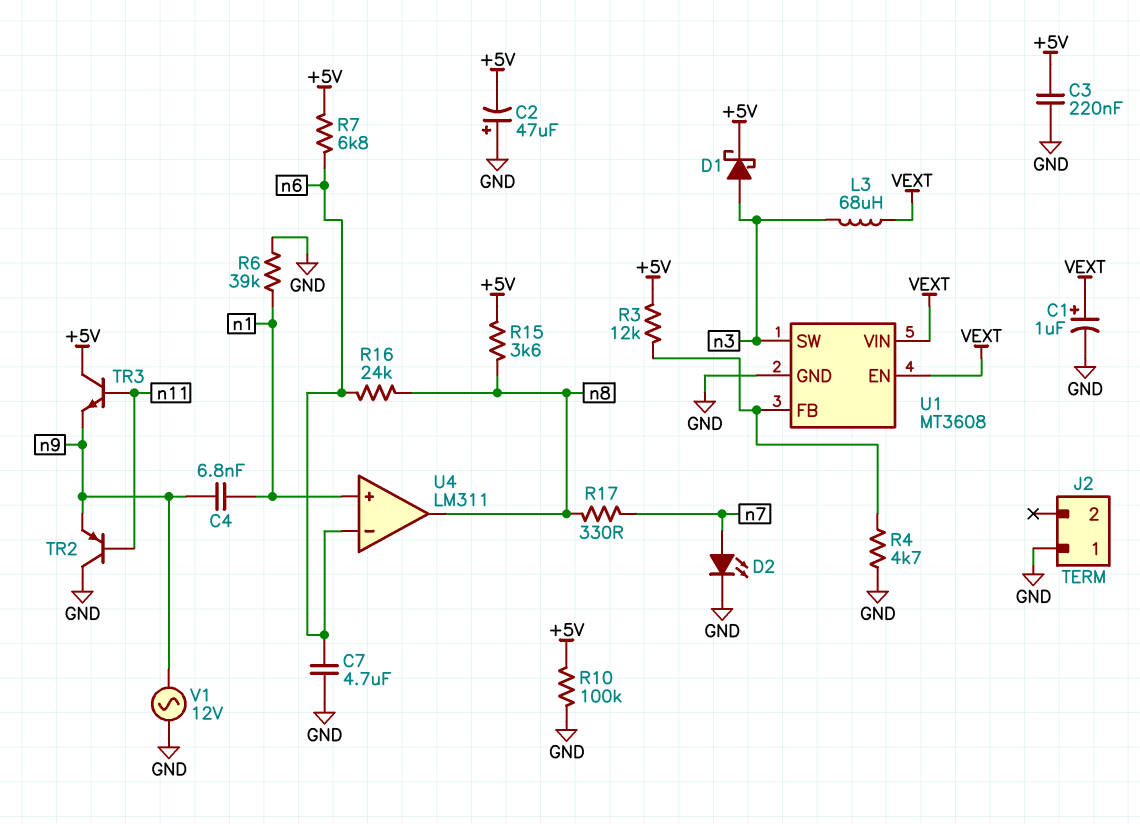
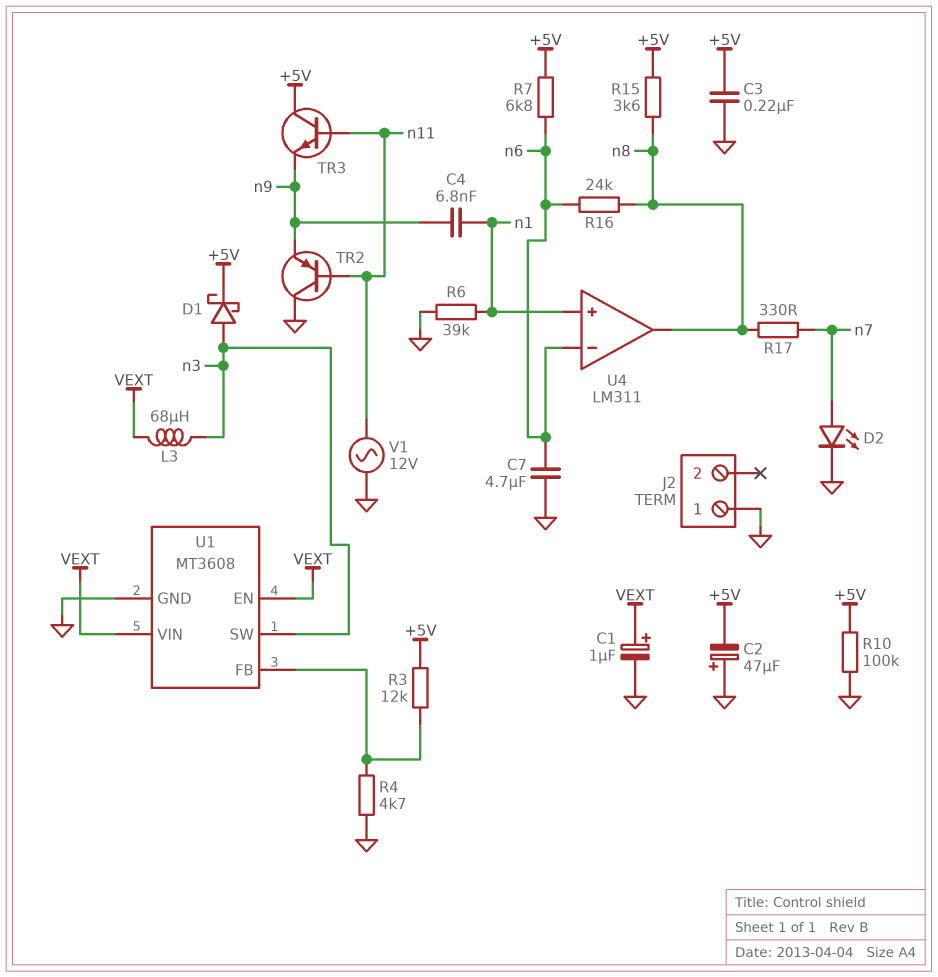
V1: AC 12V (GND, n9) -> AC 12V (GND, n11)

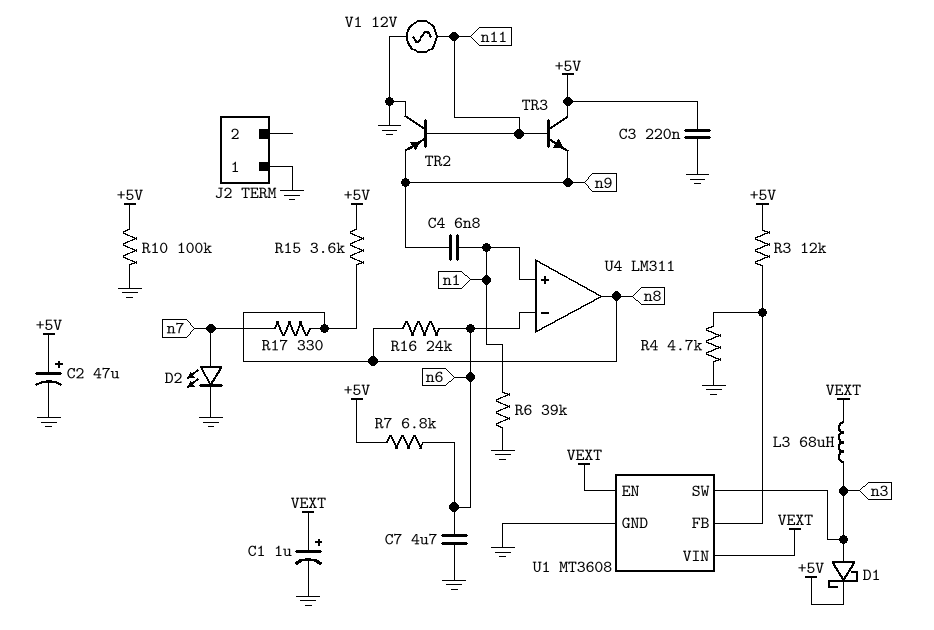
C2: 47uF (plus GND, minus +5V) -> 47uF (plus +5V, minus GND)

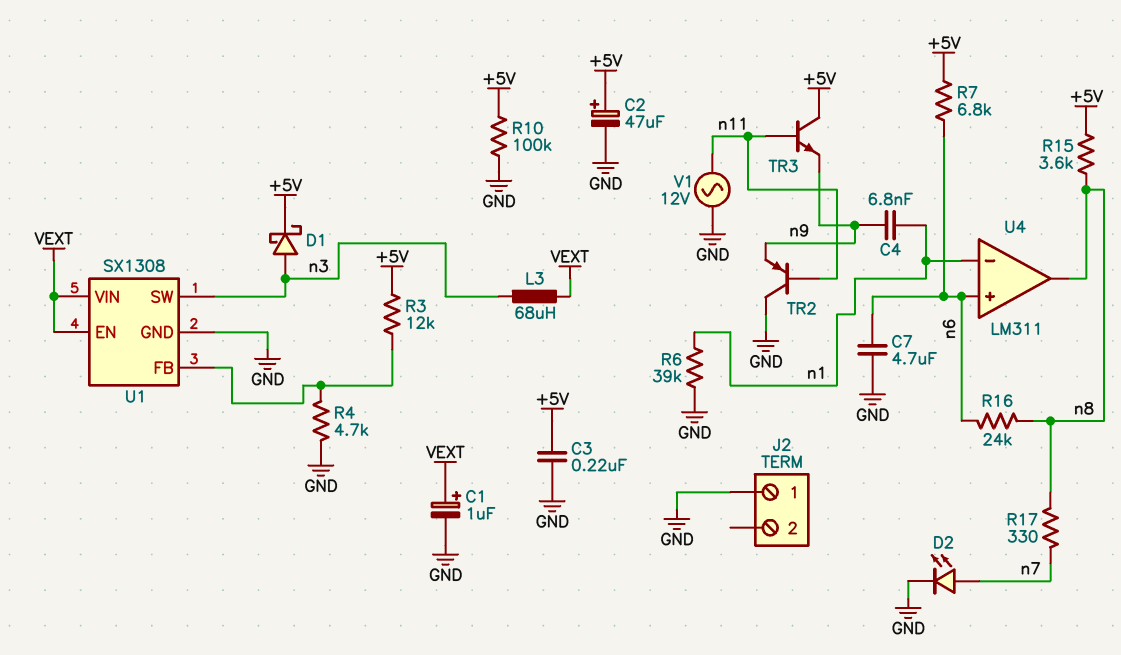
U1: MT3608 -> SX1308
U4 pin in+: n1 -> n6
U4 pin in-: n6 -> n1

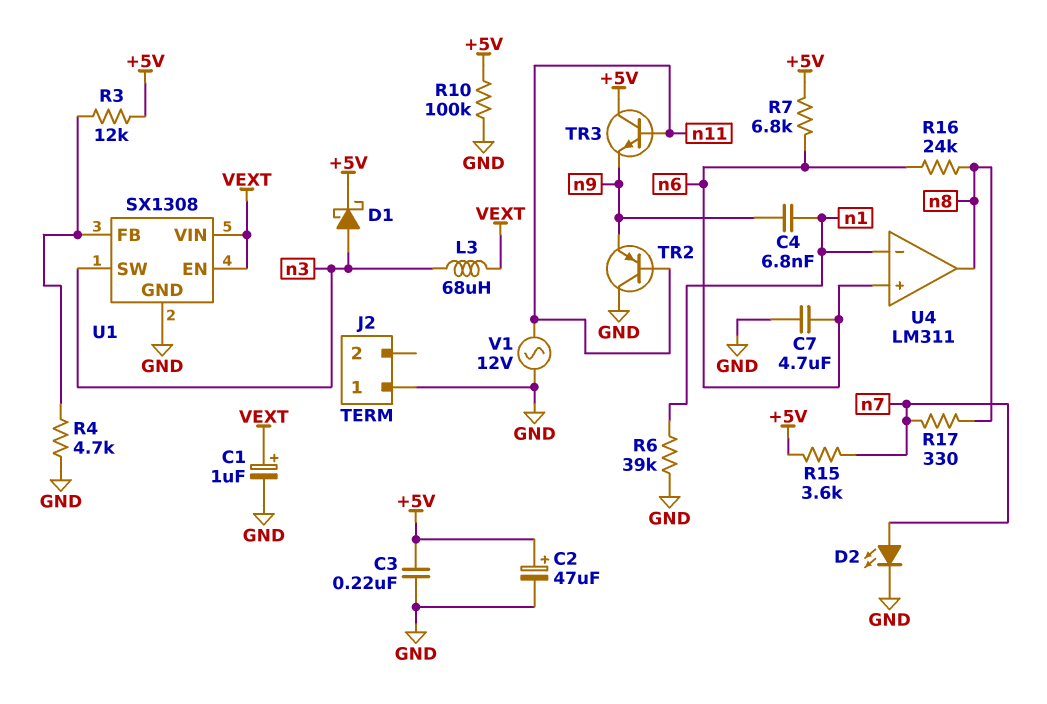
R15: 3.6k (+5V, n8) -> 3.6k (+5V, n7)

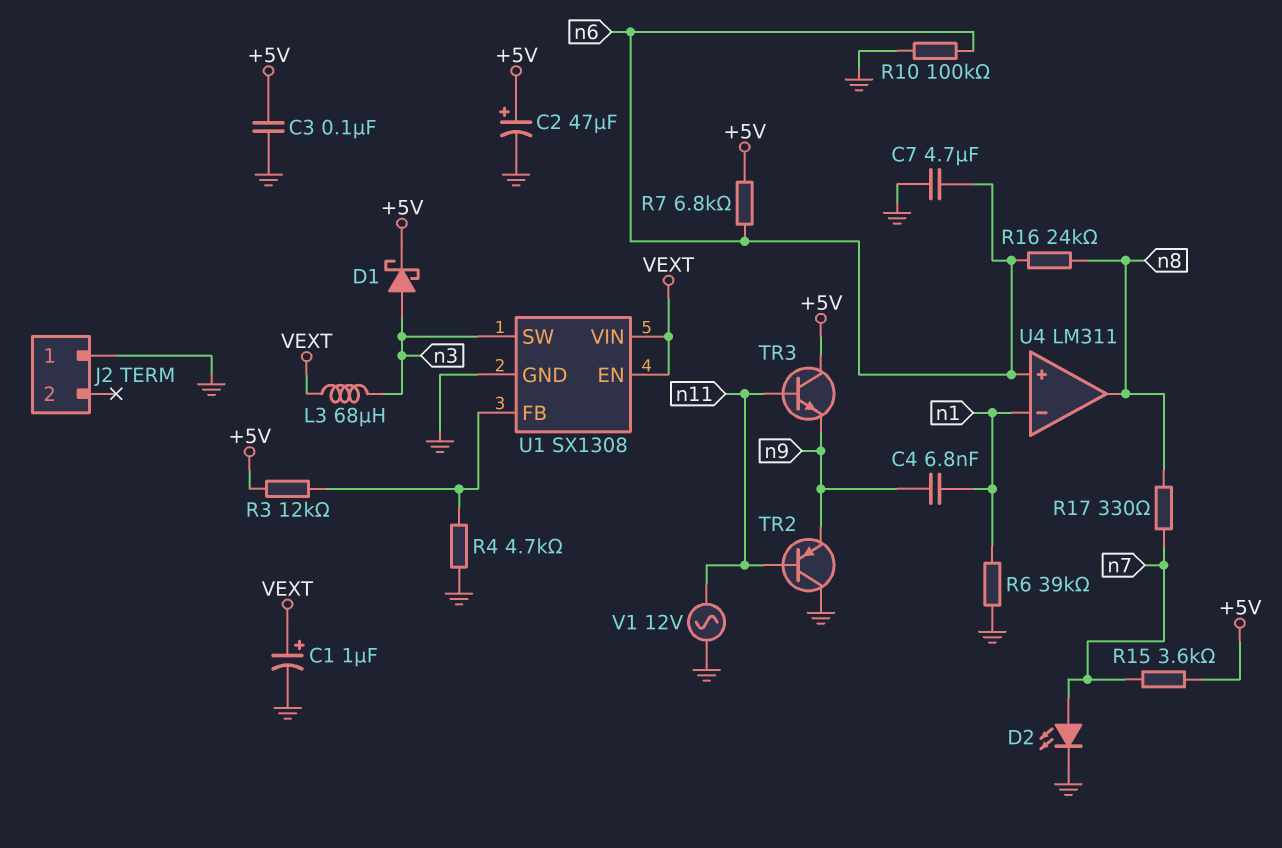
C3: 220nF (+5V, GND) -> 100nF (+5V, GND)
R10: 100k (+5V, GND) -> 100k (GND, n6)

